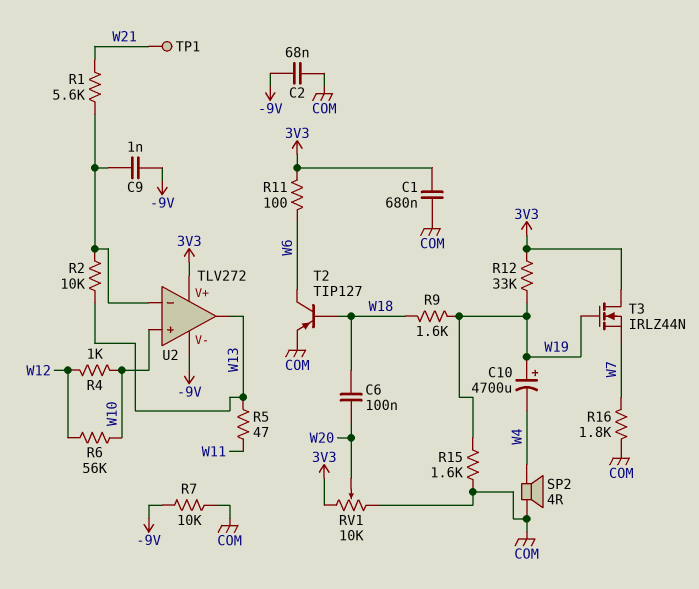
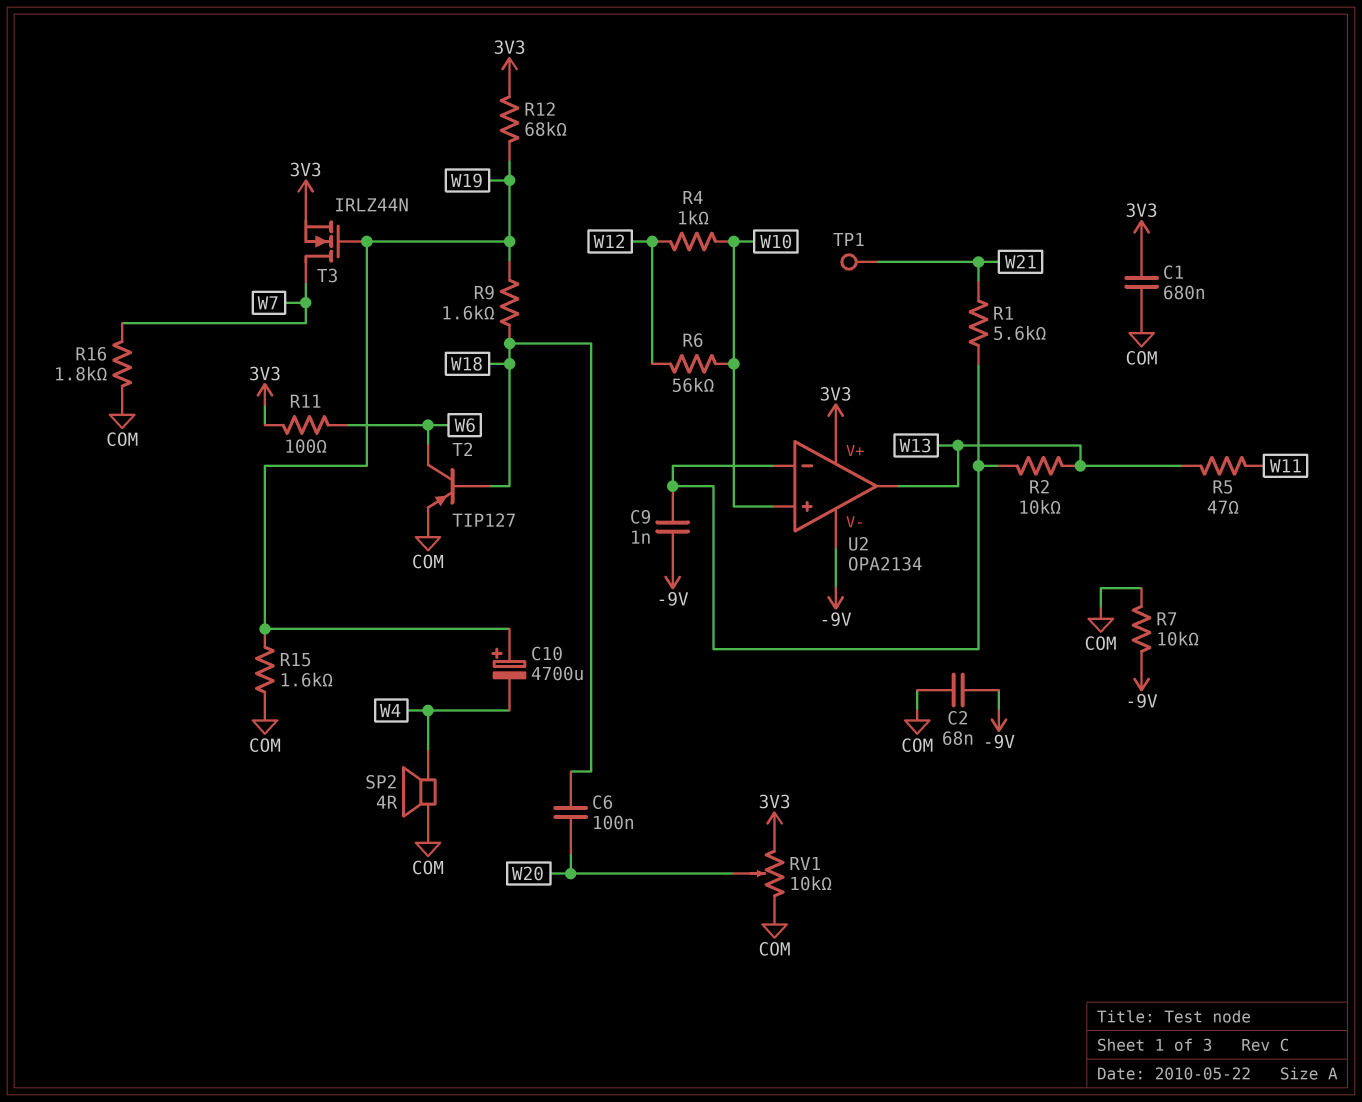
R12: 33k (3V3, W19) -> 68k (3V3, W19)
T3: NMOS IRLZ44N (G W19, D 3V3, S W7) -> NMOS IRLZ44N (G W19, D W7, S 3V3)
U2: TLV272 -> OPA2134

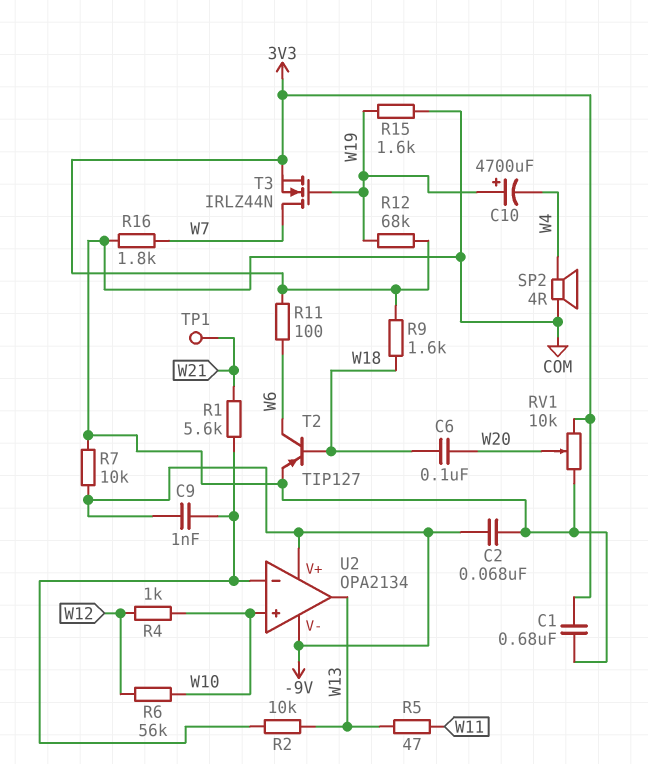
R9: 1.6k (W18, W19) -> 1.6k (3V3, W18)
U2 pin V+: 3V3 -> -9V

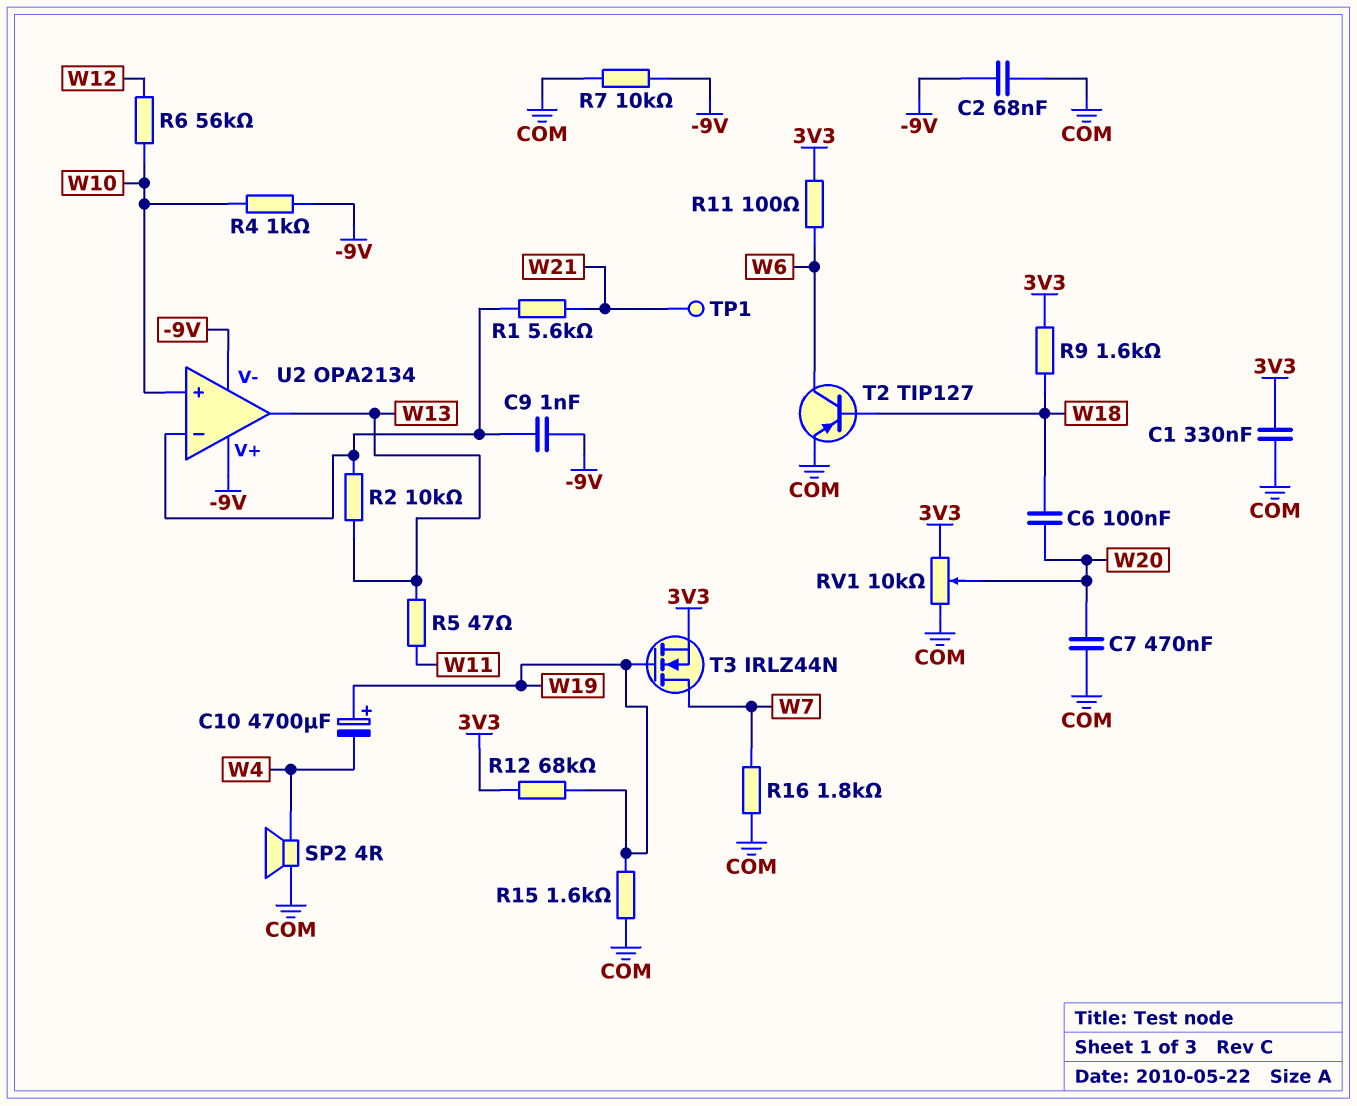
C1: 680nF (3V3, COM) -> 330nF (3V3, COM)
C7: none -> 470nF (COM, W20)
R4: 1k (W10, W12) -> 1k (-9V, W10)

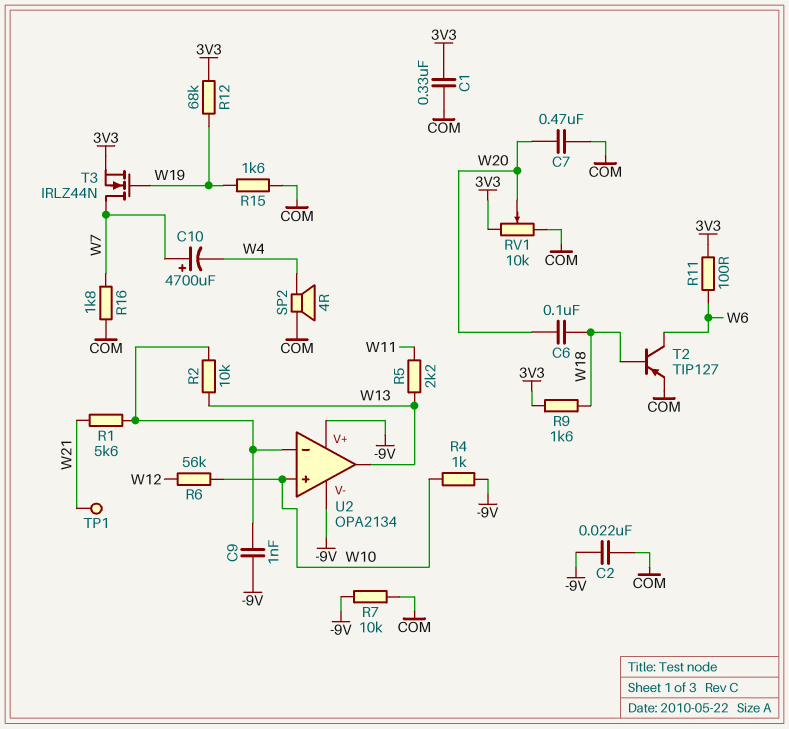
C2: 68nF (-9V, COM) -> 22nF (-9V, COM)
C10: 4700uF (plus W19, minus W4) -> 4700uF (plus W7, minus W4)
R5: 47 (W11, W13) -> 2.2k (W11, W13)

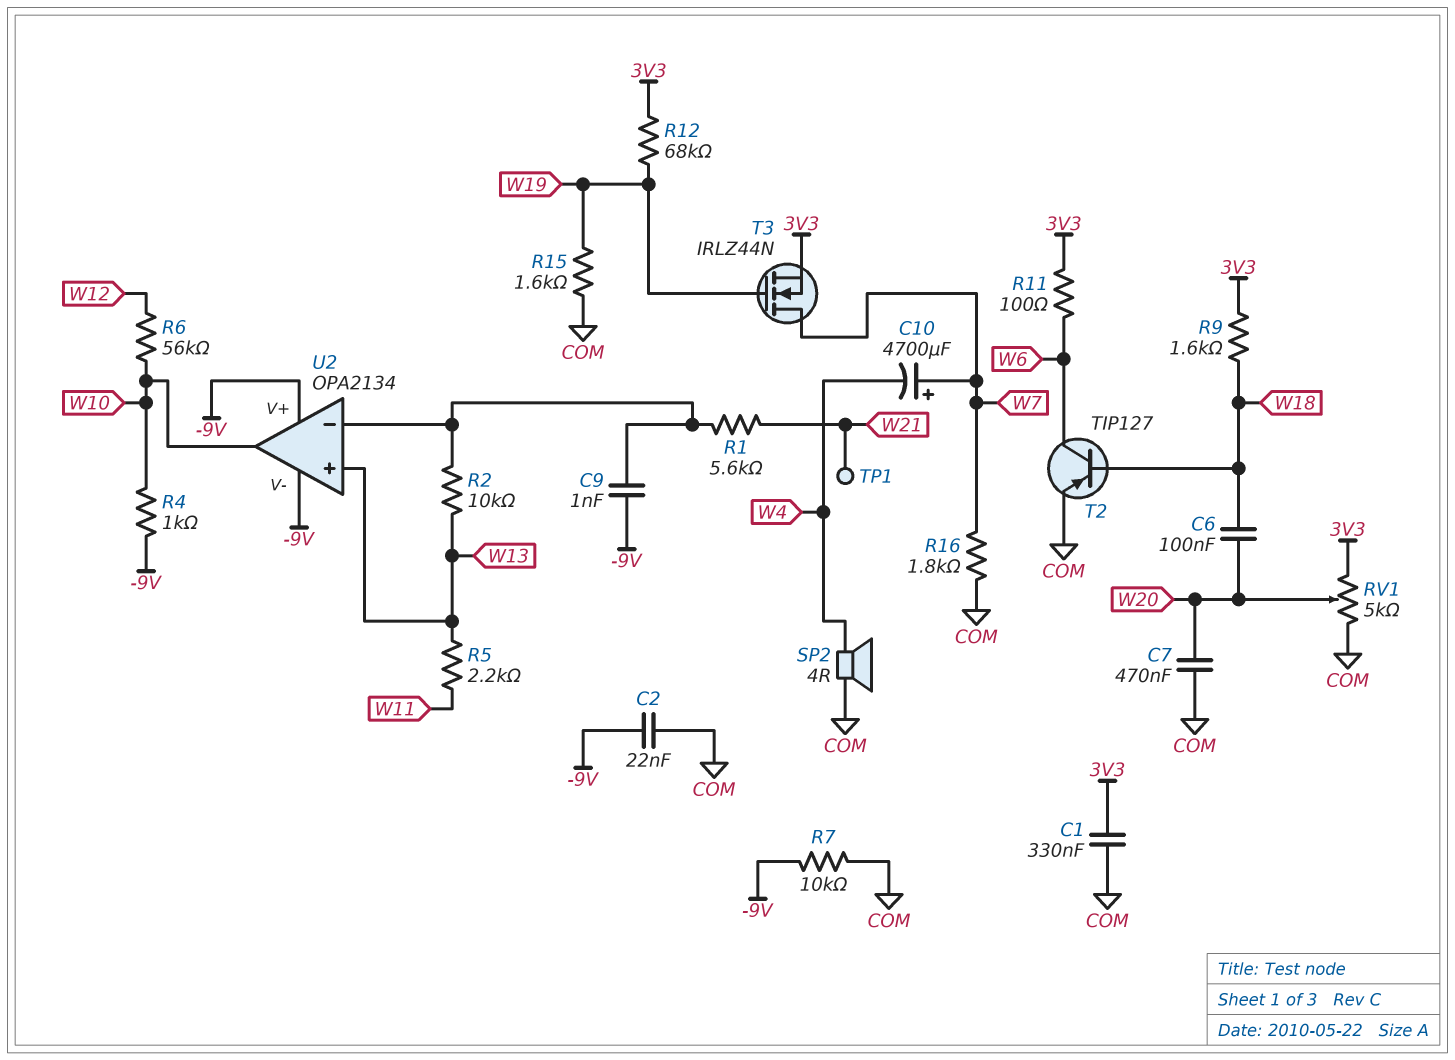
RV1: 10k (3V3, COM, wiper W20) -> 5k (3V3, COM, wiper W20)
U2 pin in+: W10 -> W13
U2 pin out: W13 -> W10

